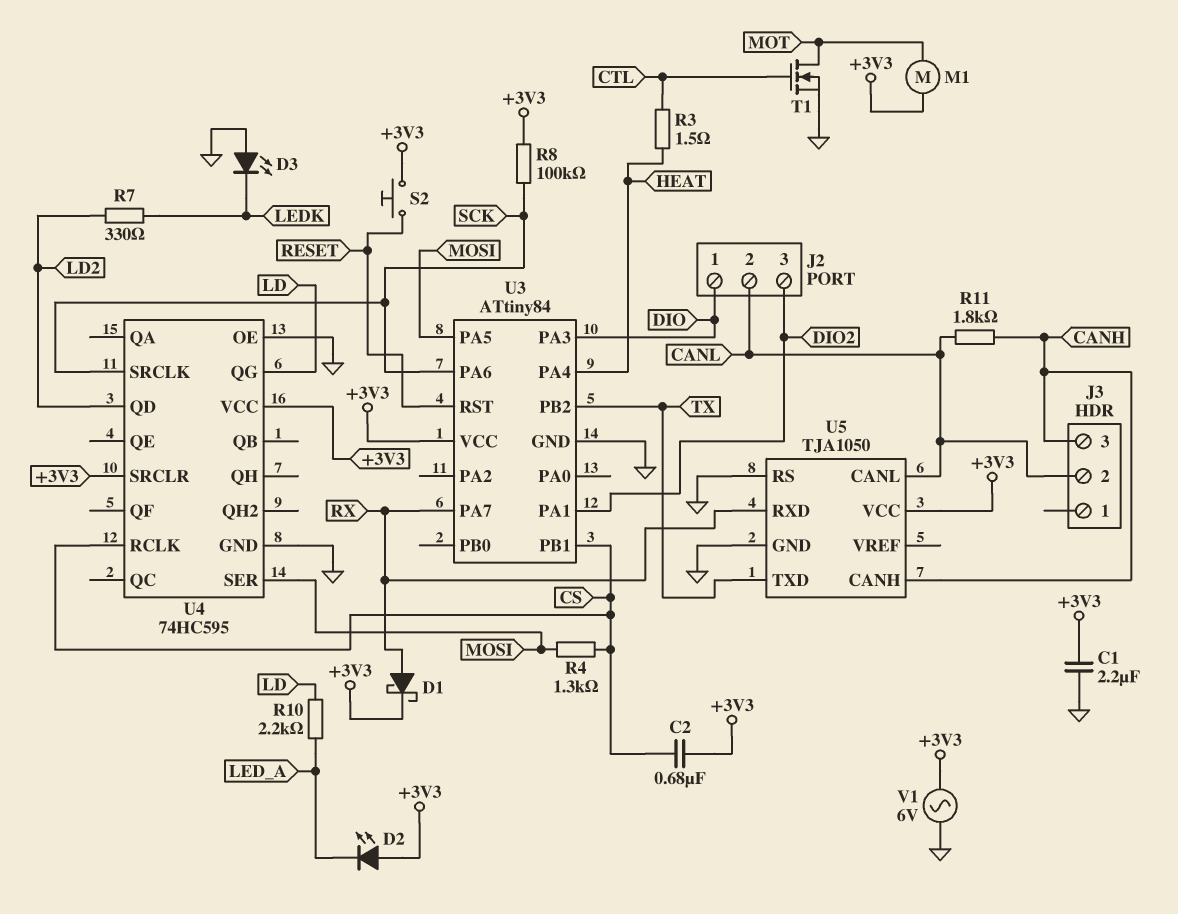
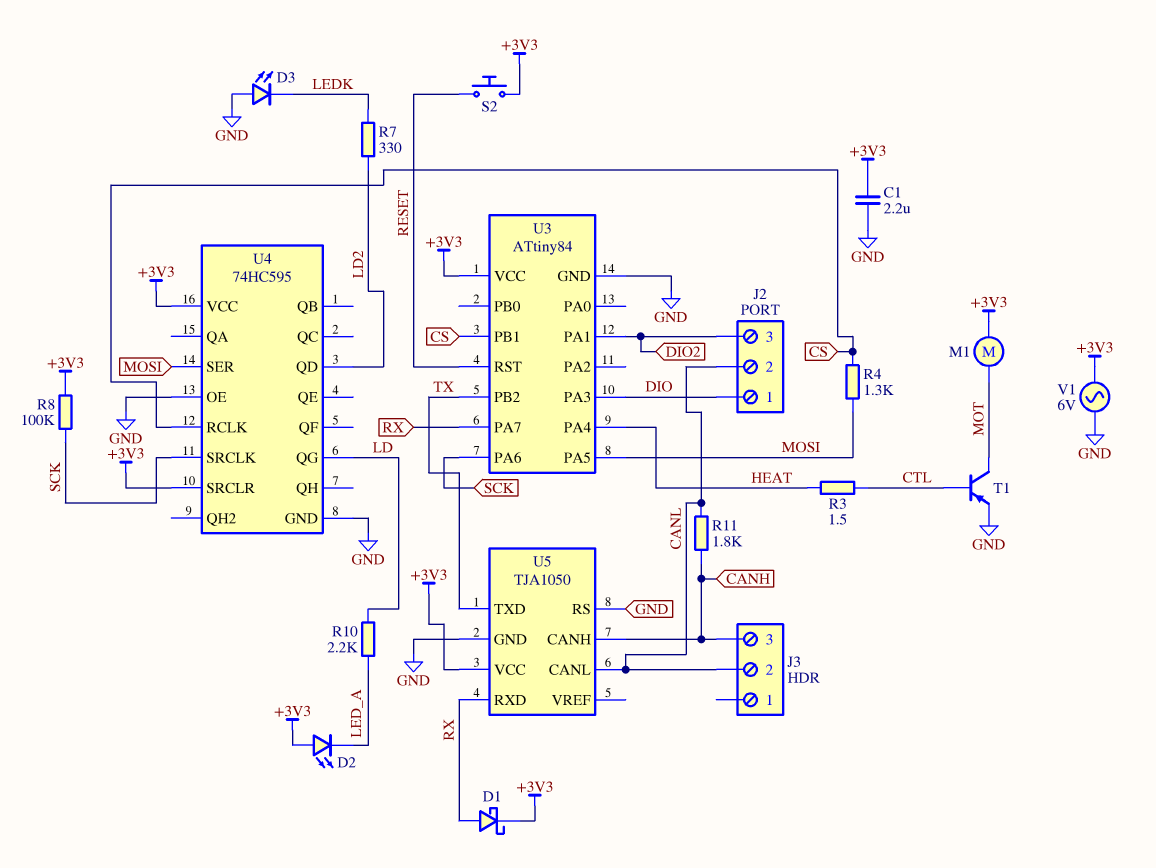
C2: 680nF (+3V3, CS) -> none
T1: NMOS (G CTL, D MOT, S GND) -> PNP (B CTL, C MOT, E GND)

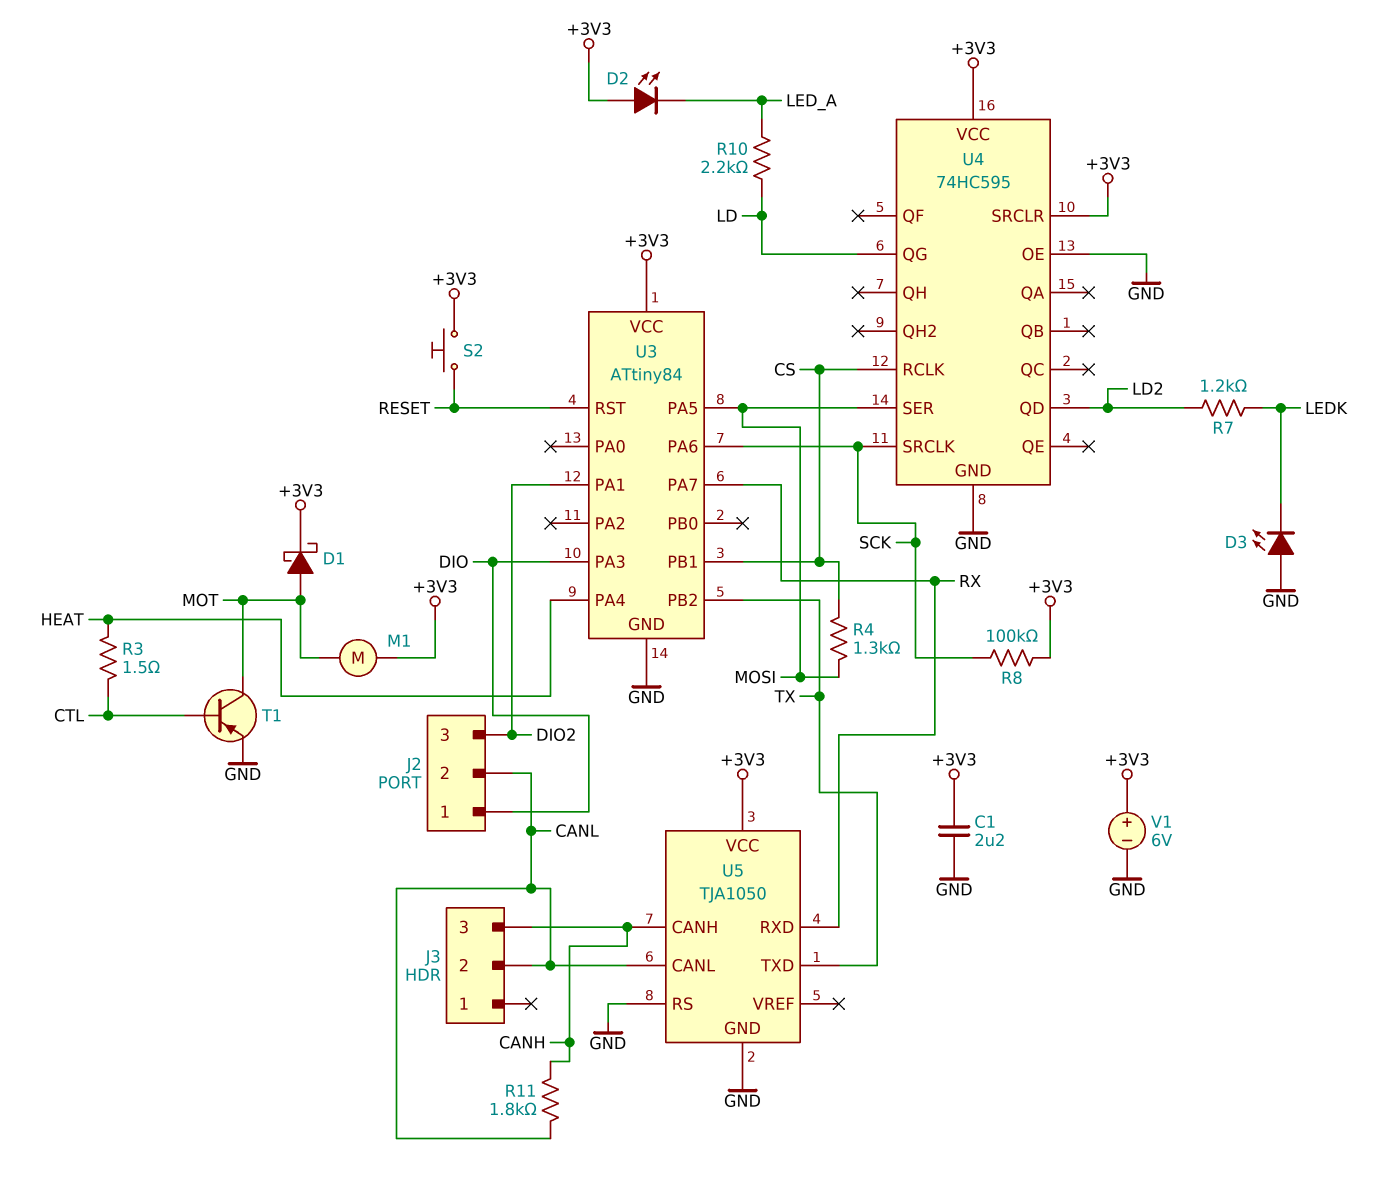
D1: schottky (A RX, K +3V3) -> schottky (A MOT, K +3V3)
R7: 330 (LD2, LEDK) -> 1.2k (LD2, LEDK)
V1: AC 6V (+3V3, GND) -> 6V (plus +3V3, minus GND)

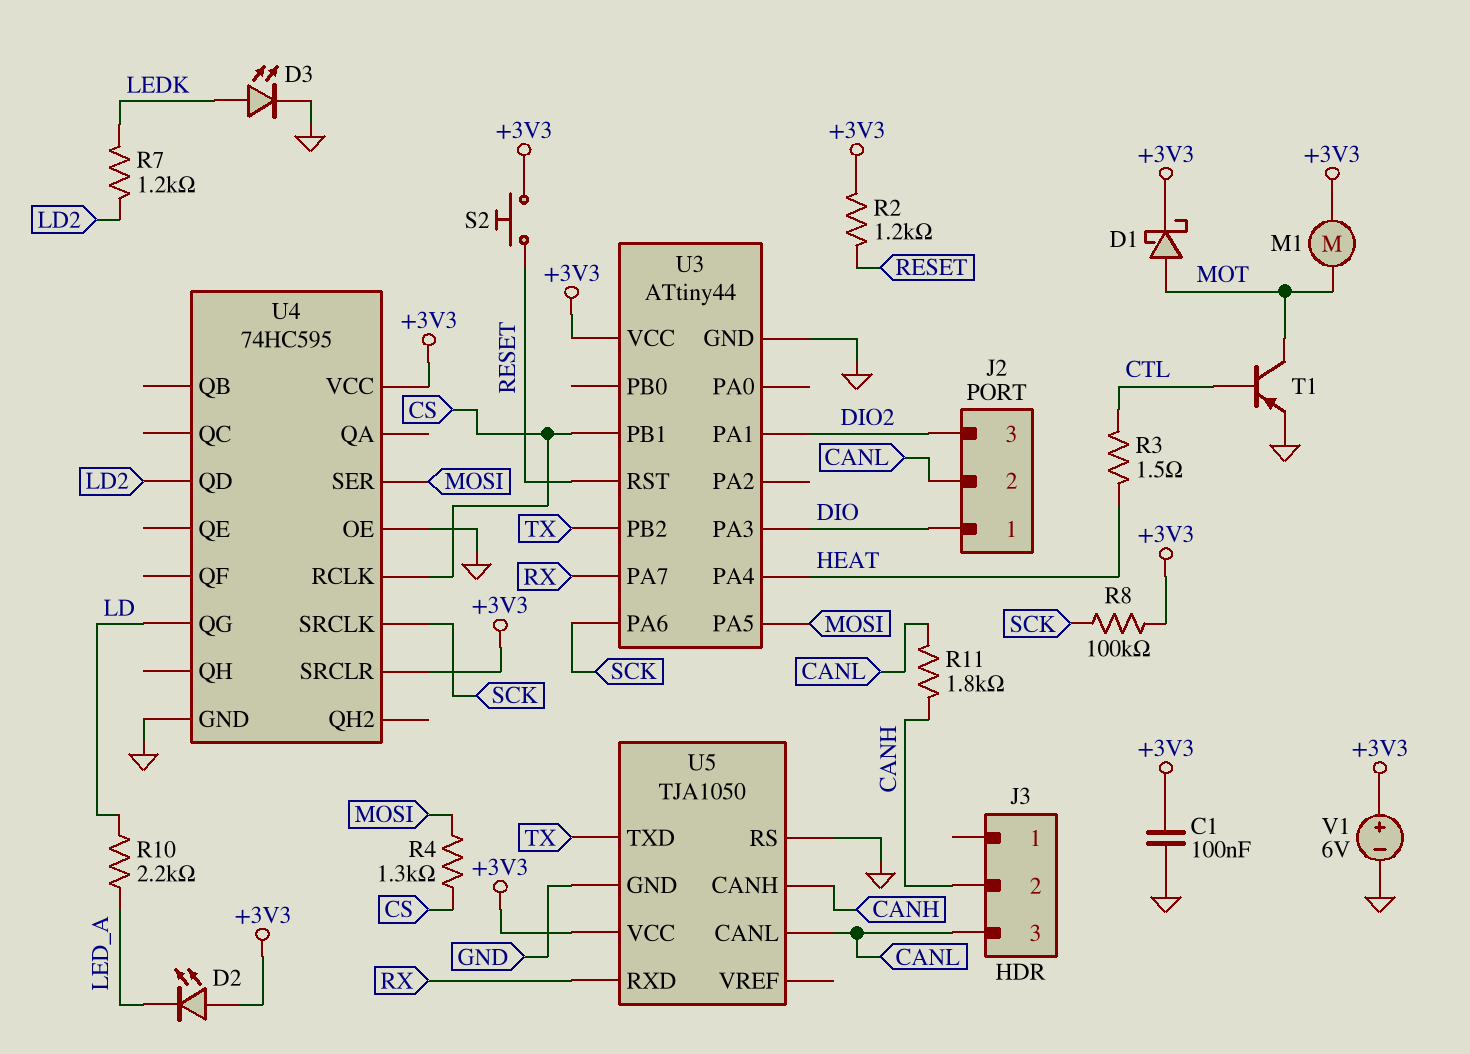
C1: 2.2uF (+3V3, GND) -> 100nF (+3V3, GND)
D3: LED (A GND, K LEDK) -> LED (A LEDK, K GND)
J3 pin 2: CANL -> CANH
J3 pin 3: CANH -> CANL
R2: none -> 1.2k (+3V3, RESET)
U3: ATtiny84 -> ATtiny44

